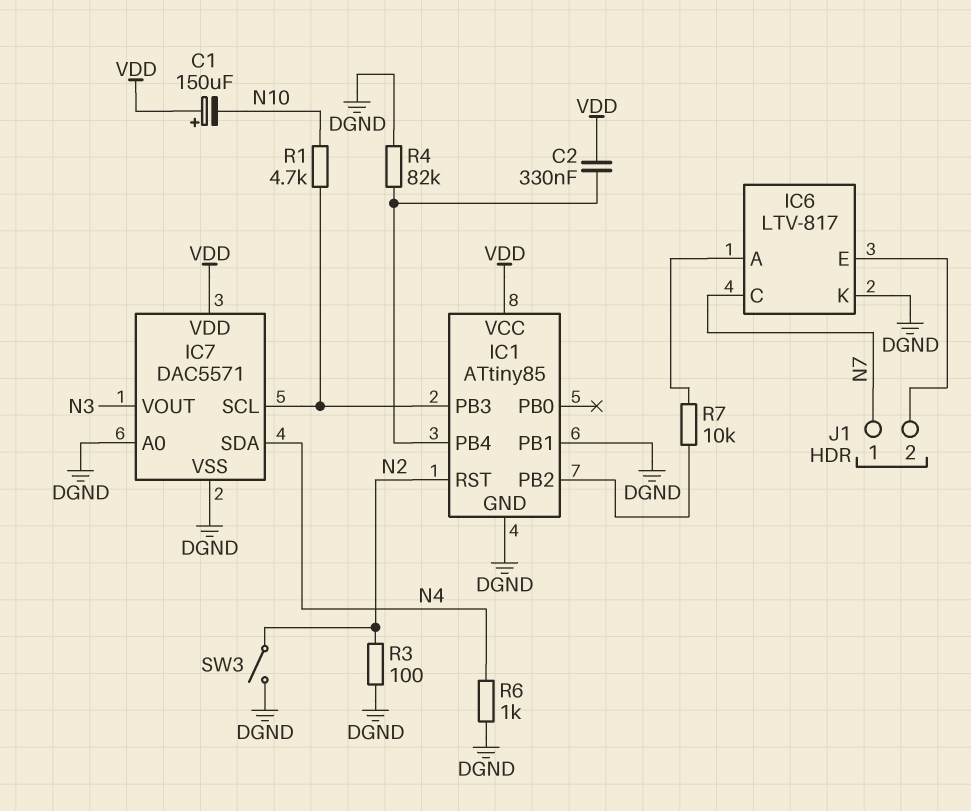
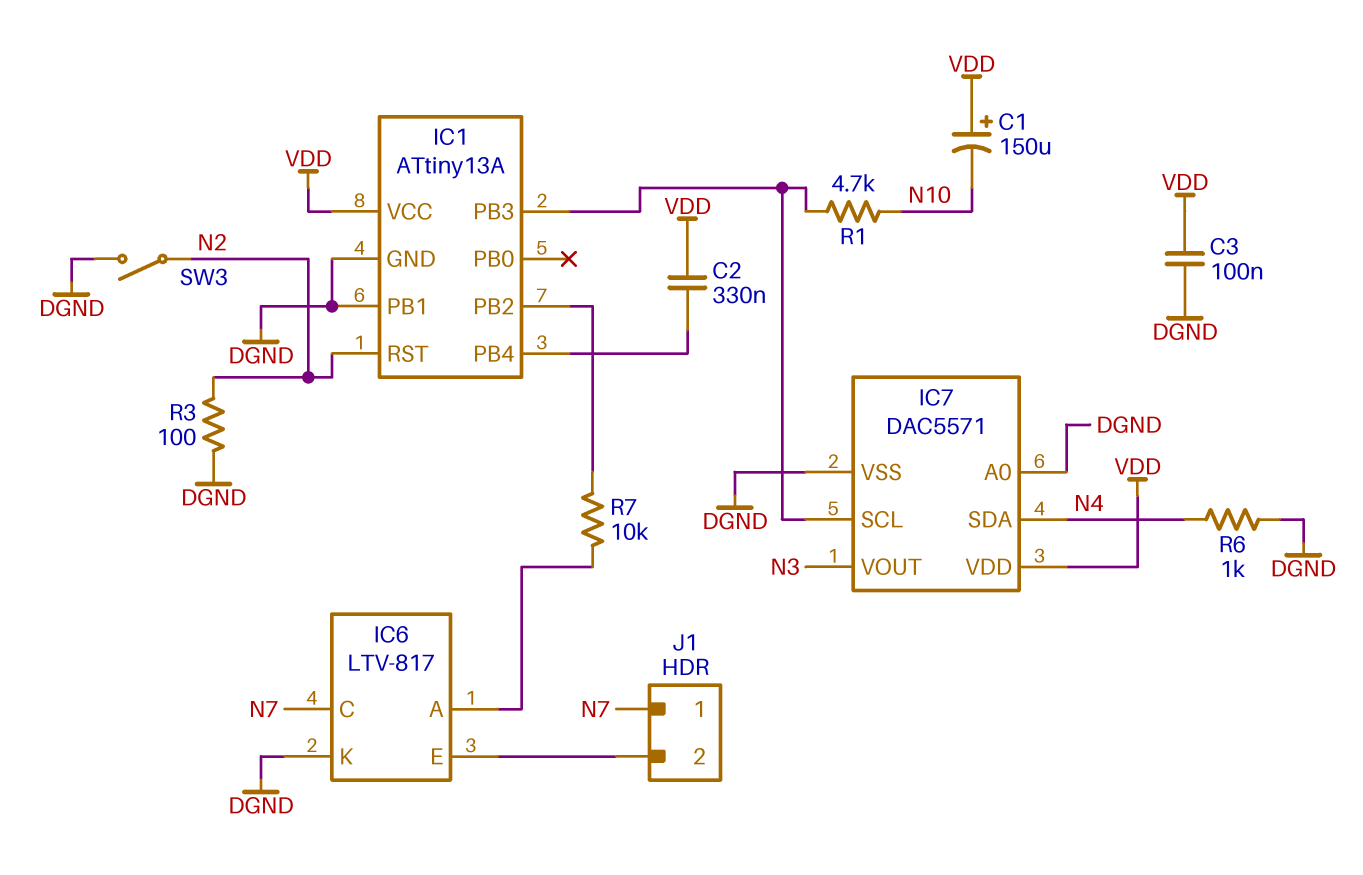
C3: none -> 100nF (DGND, VDD)
IC1: ATtiny85 -> ATtiny13A
R4: 82k (DGND, IC1/PB4) -> none

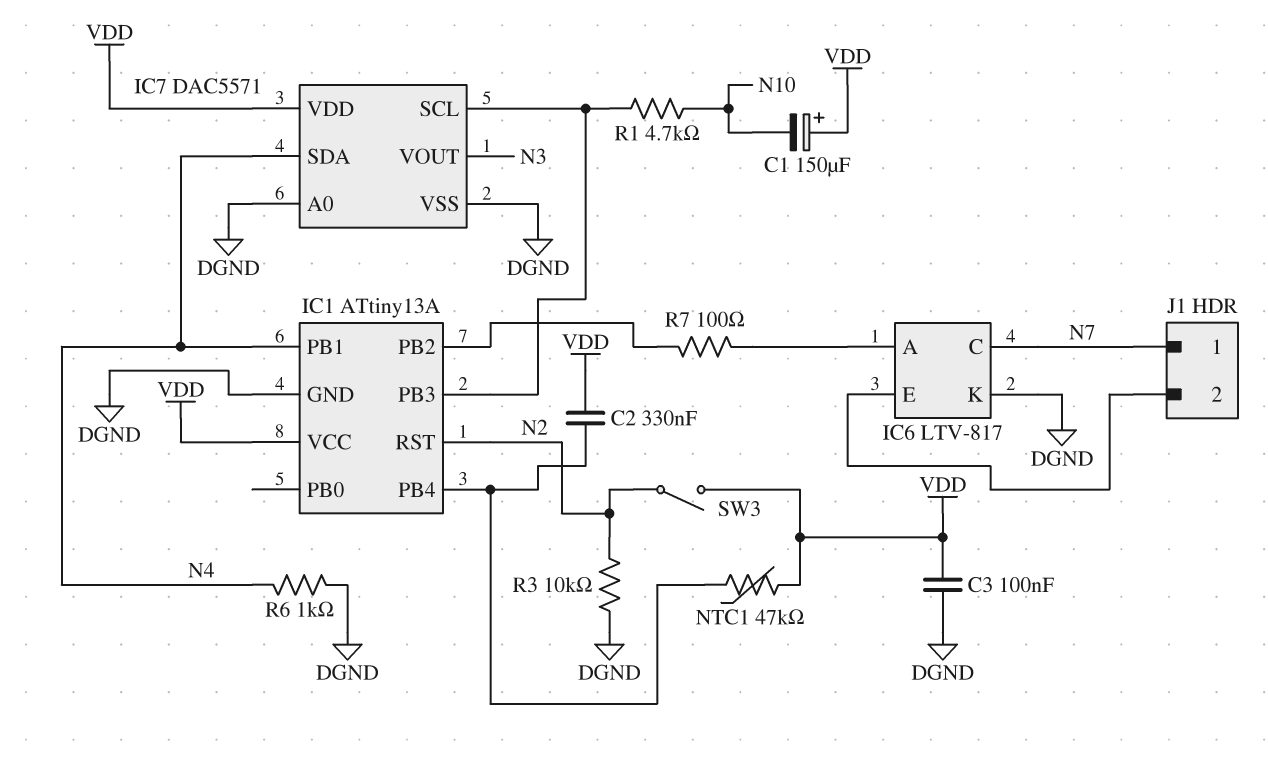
IC1 pin PB1: DGND -> N4
NTC1: none -> 47k (IC1/PB4, VDD)
R3: 100 (DGND, N2) -> 10k (DGND, N2)
R7: 10k (IC1/PB2, IC6/A) -> 100 (IC1/PB2, IC6/A)
SW3: switch (DGND, N2) -> switch (N2, VDD)

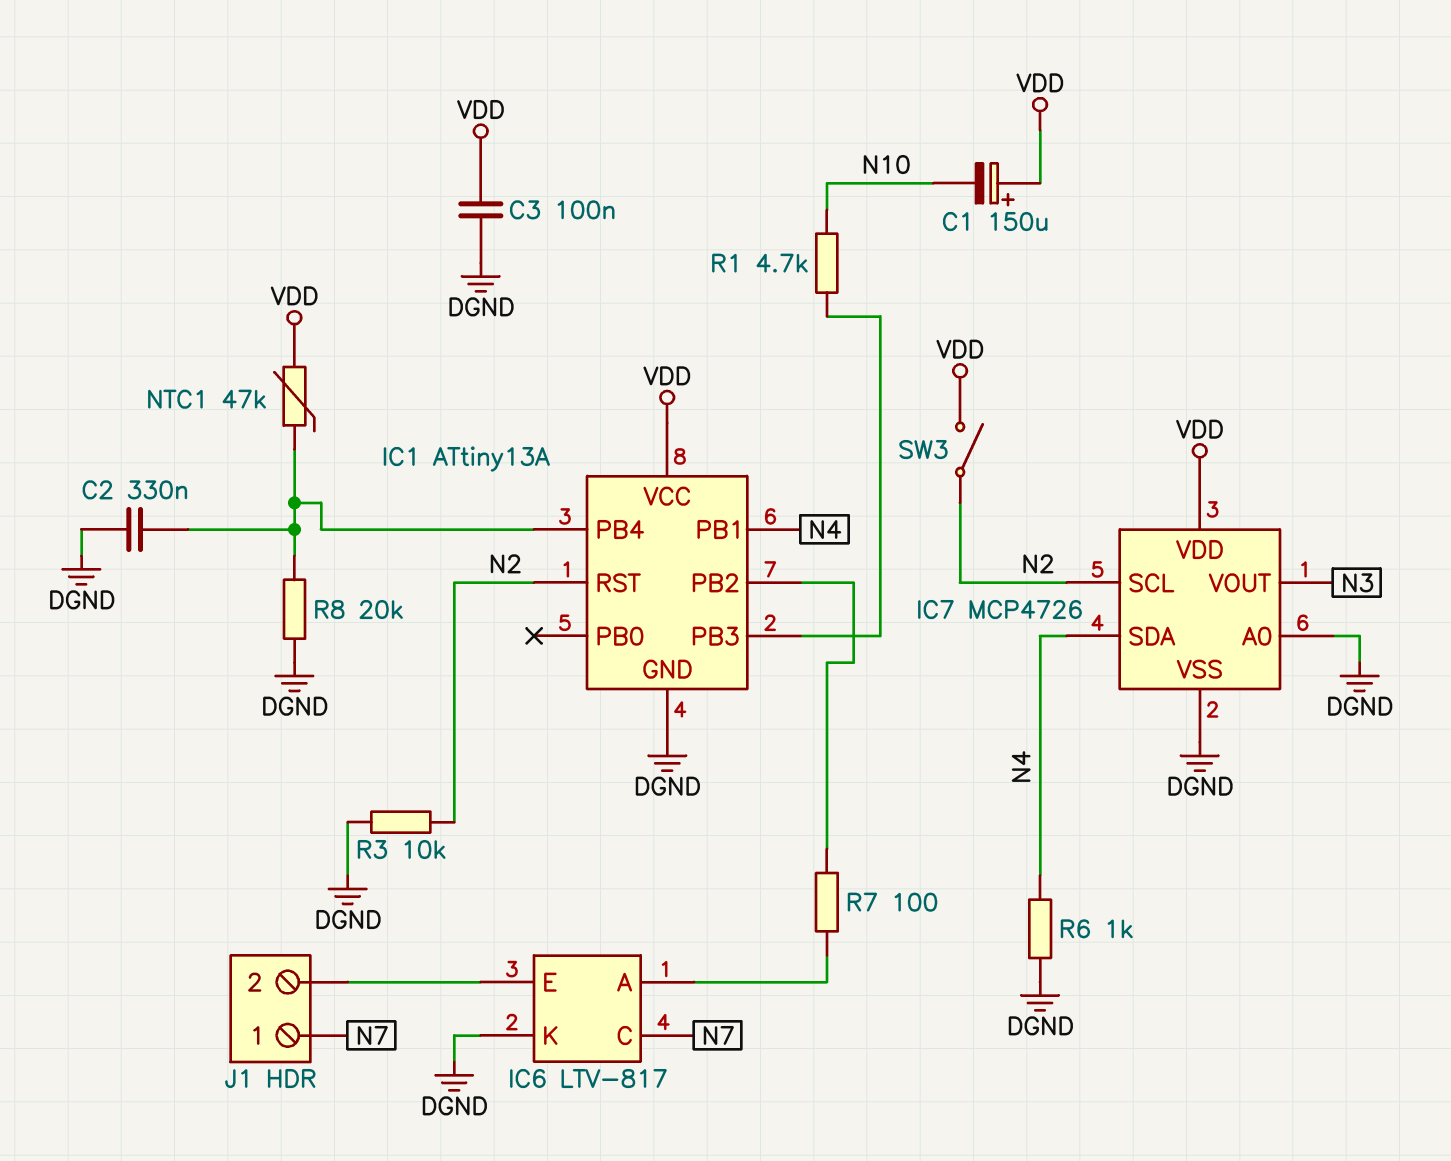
C2: 330nF (IC1/PB4, VDD) -> 330nF (DGND, IC1/PB4)
IC7: DAC5571 -> MCP4726
IC7 pin SCL: IC1/PB3 -> N2
R8: none -> 20k (DGND, IC1/PB4)

